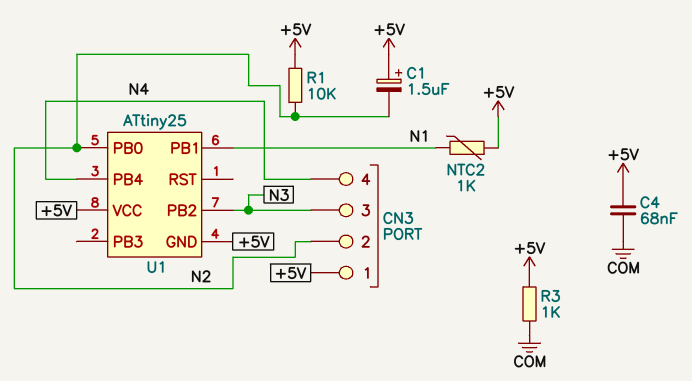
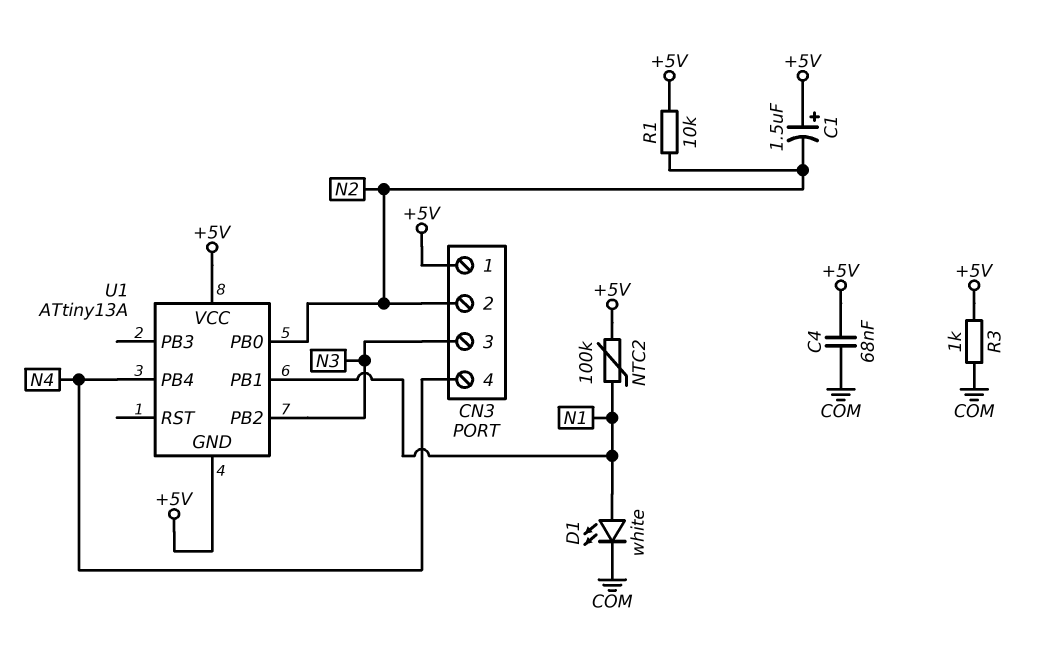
D1: none -> LED white (A N1, K COM)
NTC2: 1k (+5V, N1) -> 100k (+5V, N1)
U1: ATtiny25 -> ATtiny13A

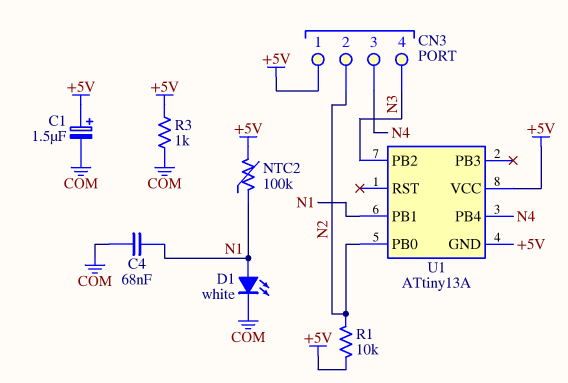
C1: 1.5uF (plus +5V, minus N2) -> 1.5uF (plus +5V, minus COM)
C4: 68nF (+5V, COM) -> 68nF (COM, N1)
CN3 pin 3: N3 -> N4
CN3 pin 4: N4 -> N3

